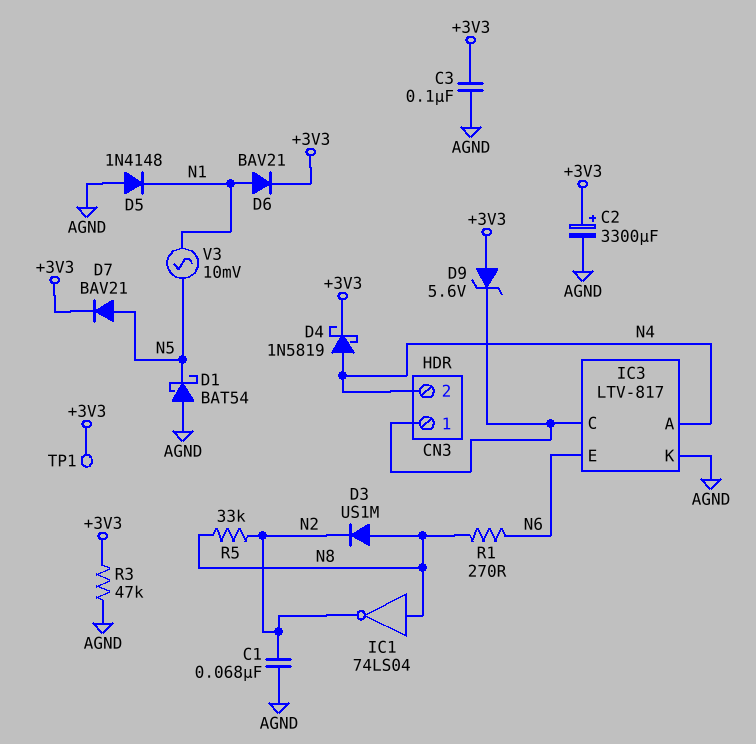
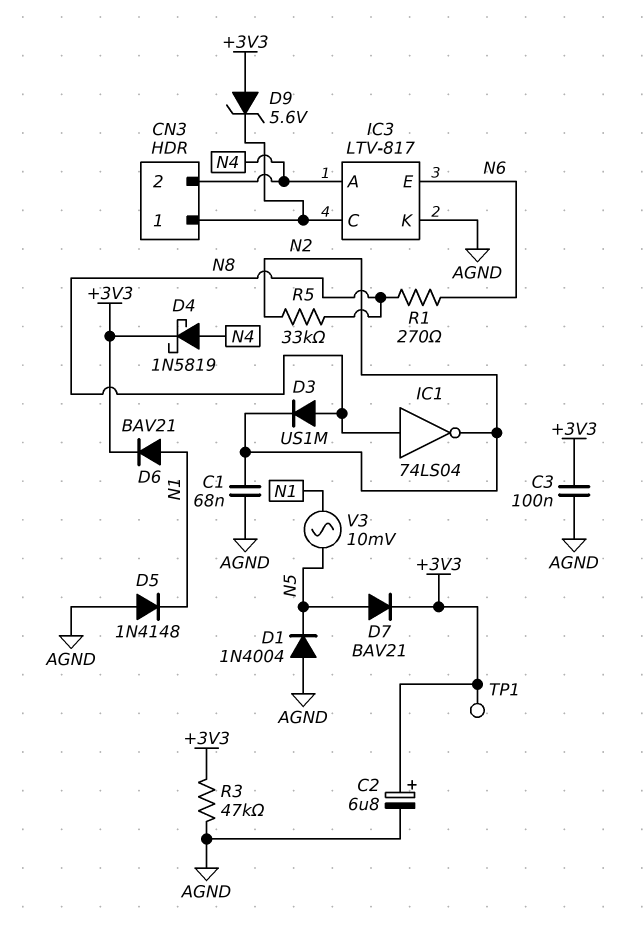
C2: 3300uF (plus +3V3, minus AGND) -> 6.8uF (plus +3V3, minus AGND)
D1: schottky BAT54 (A AGND, K N5) -> diode 1N4004 (A AGND, K N5)

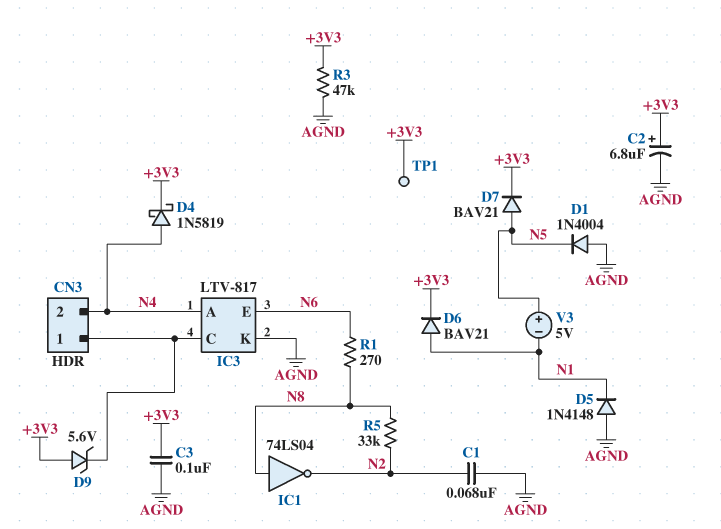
D3: diode US1M (A N8, K N2) -> none
V3: AC 10mV (N1, N5) -> 5V (plus N5, minus N1)

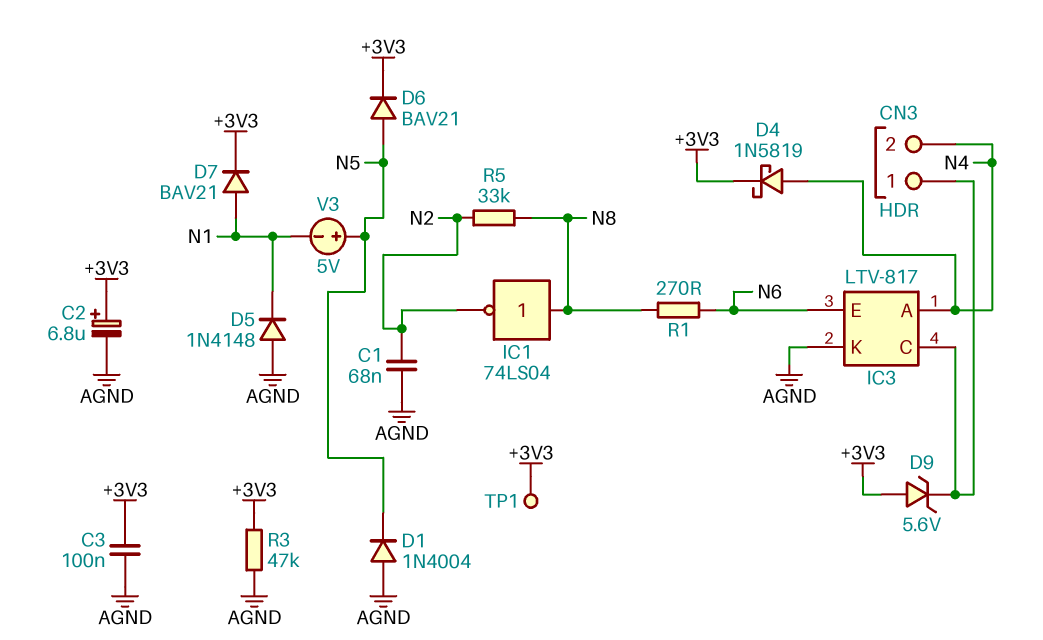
D6: diode BAV21 (A N1, K +3V3) -> diode BAV21 (A N5, K +3V3)
D7: diode BAV21 (A N5, K +3V3) -> diode BAV21 (A N1, K +3V3)

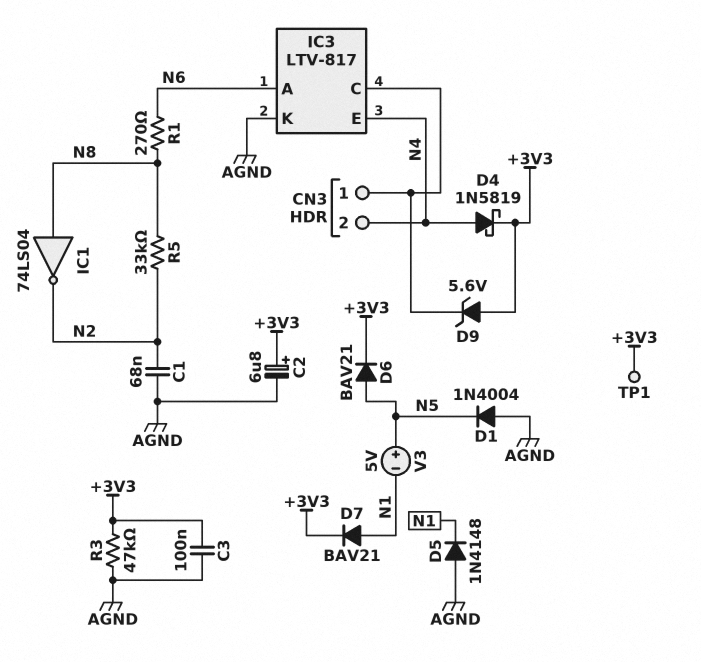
IC3 pin A: N4 -> N6
IC3 pin E: N6 -> N4

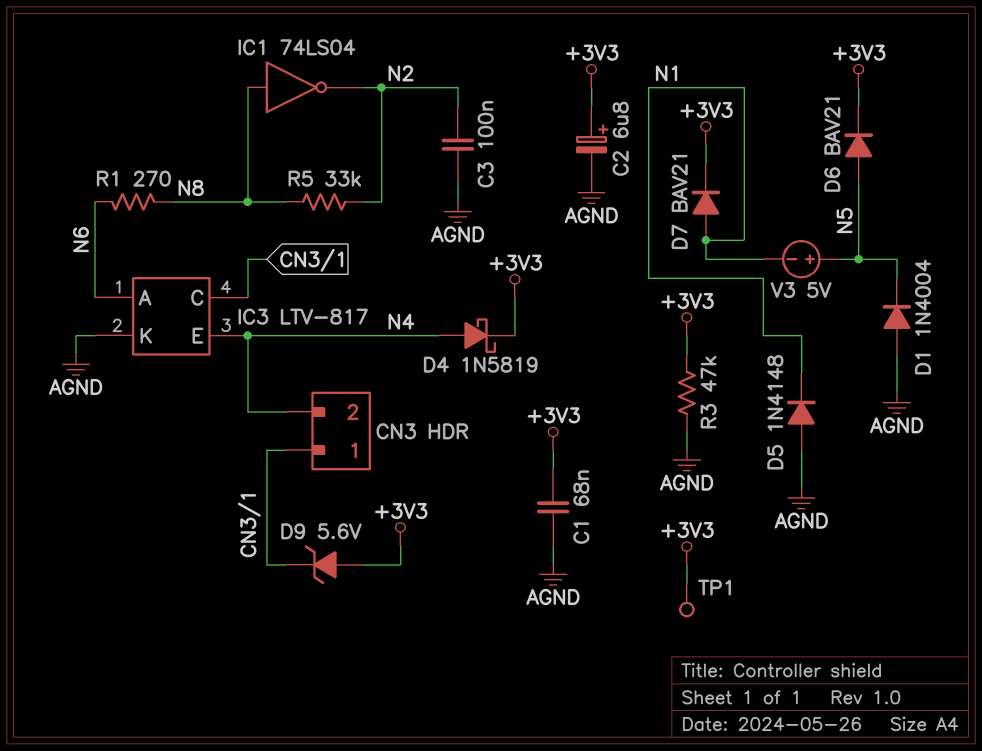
C1: 68nF (AGND, N2) -> 68nF (+3V3, AGND)
C3: 100nF (+3V3, AGND) -> 100nF (AGND, N2)

